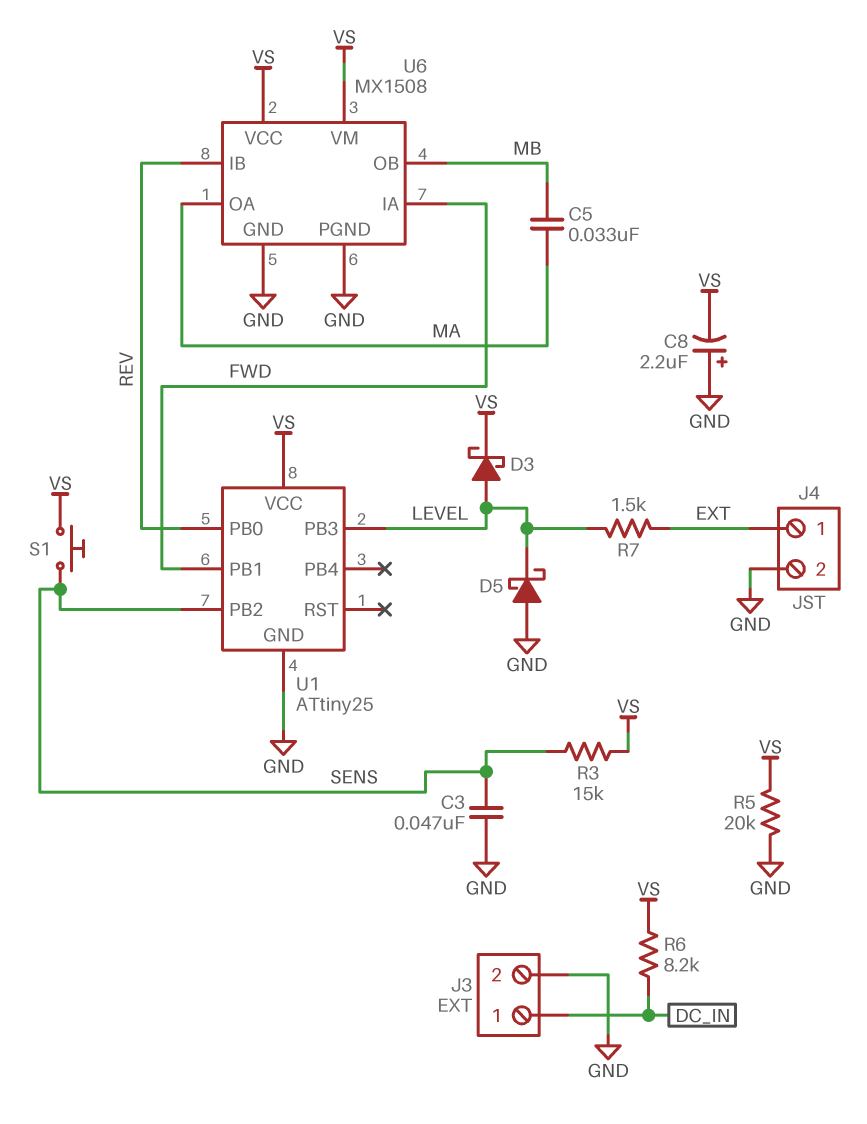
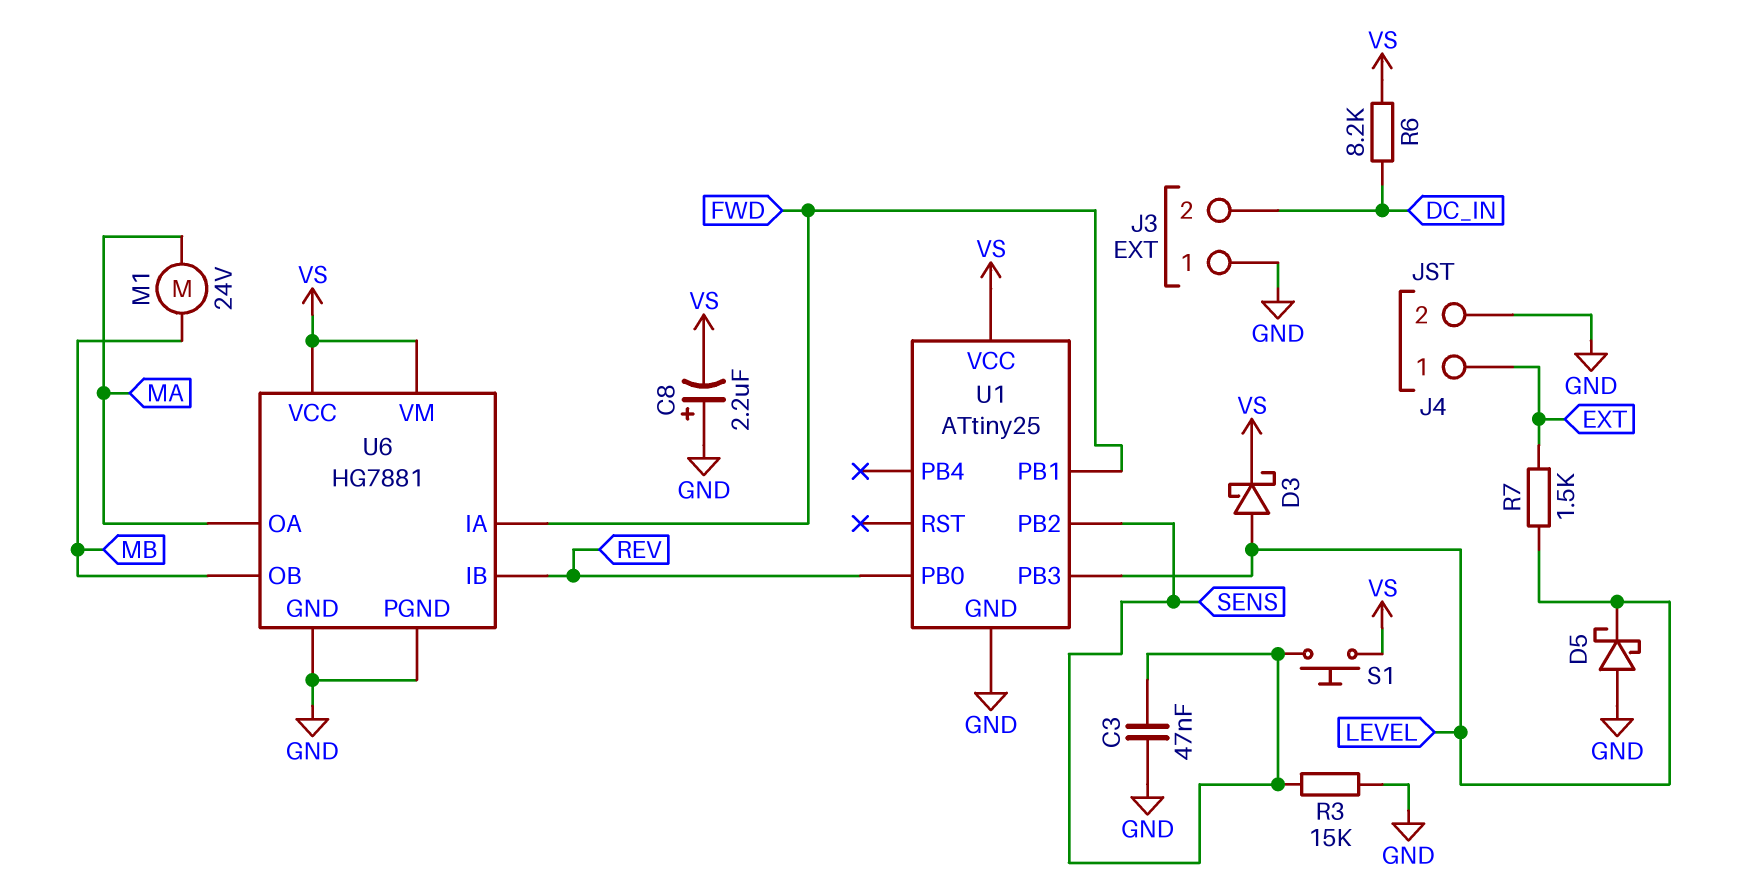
C5: 33nF (MA, MB) -> none
J3 pin 1: DC_IN -> GND
J3 pin 2: GND -> DC_IN
M1: none -> motor 24V (MA, MB)
R3: 15k (SENS, VS) -> 15k (GND, SENS)
R5: 20k (GND, VS) -> none
U6: MX1508 -> HG7881

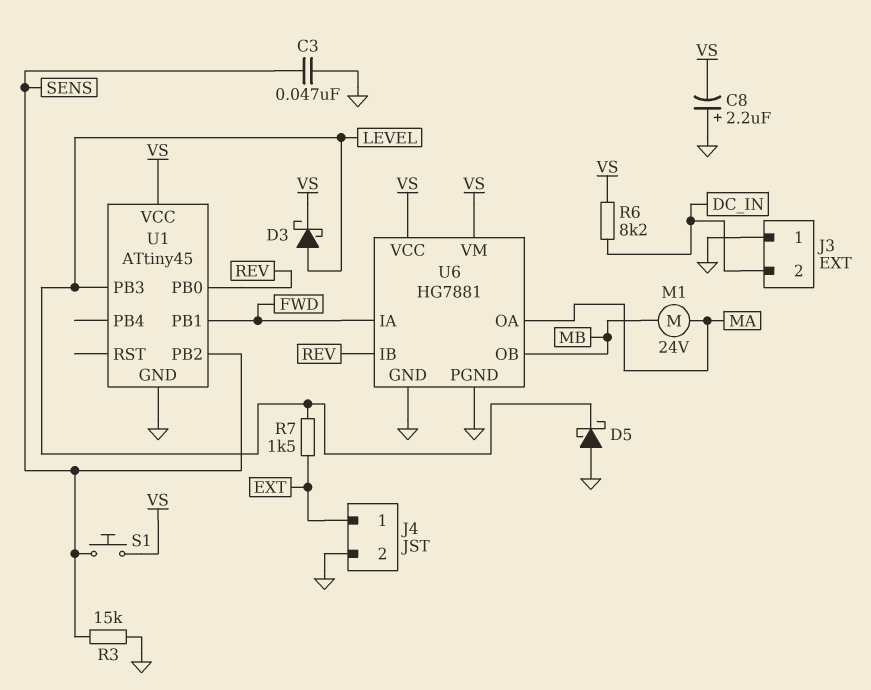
U1: ATtiny25 -> ATtiny45

